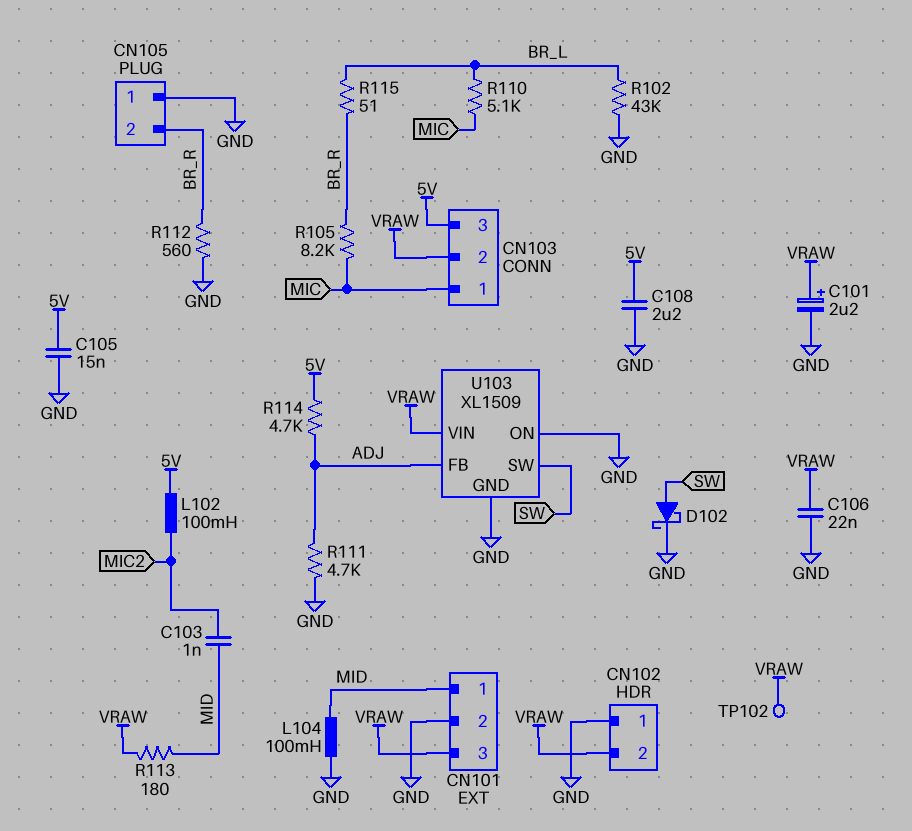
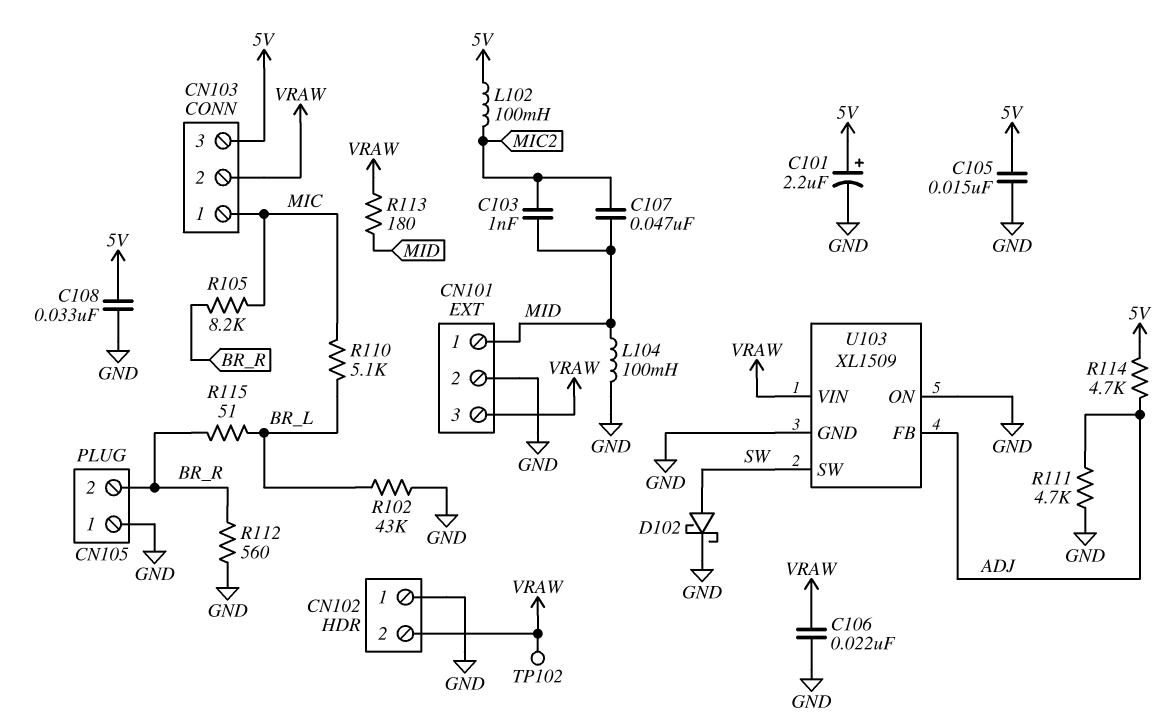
C101: 2.2uF (plus VRAW, minus GND) -> 2.2uF (plus 5V, minus GND)
C107: none -> 47nF (MIC2, MID)
C108: 2.2uF (5V, GND) -> 33nF (5V, GND)

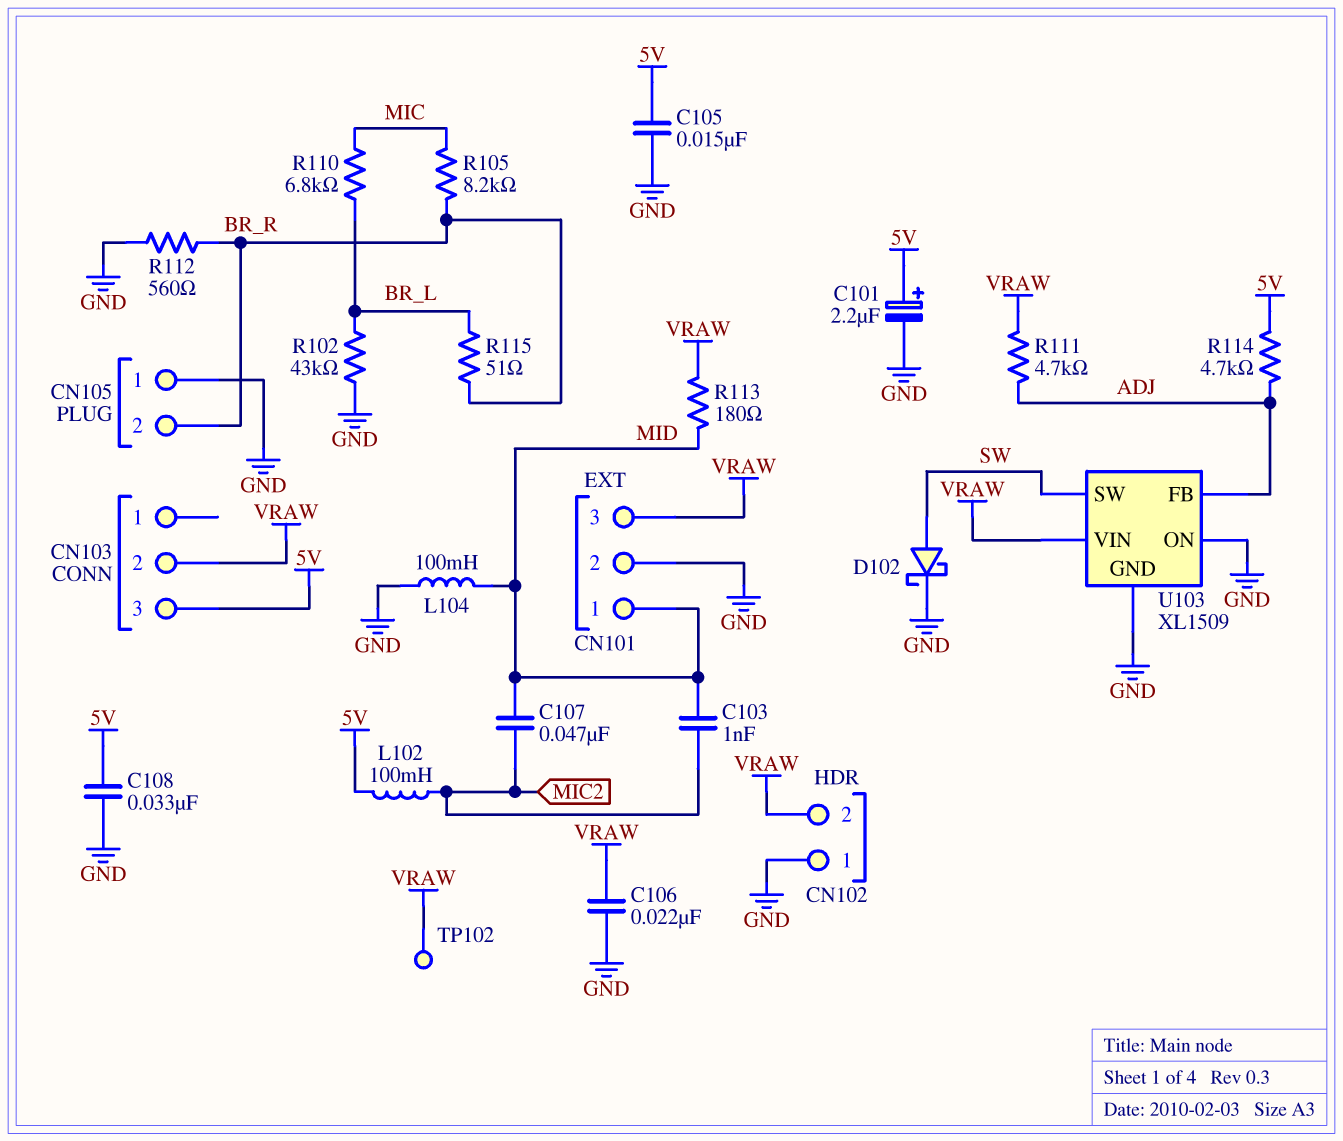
CN103 pin 1: MIC -> none
R110: 5.1k (BR_L, MIC) -> 6.8k (BR_L, MIC)
R111: 4.7k (ADJ, GND) -> 4.7k (ADJ, VRAW)

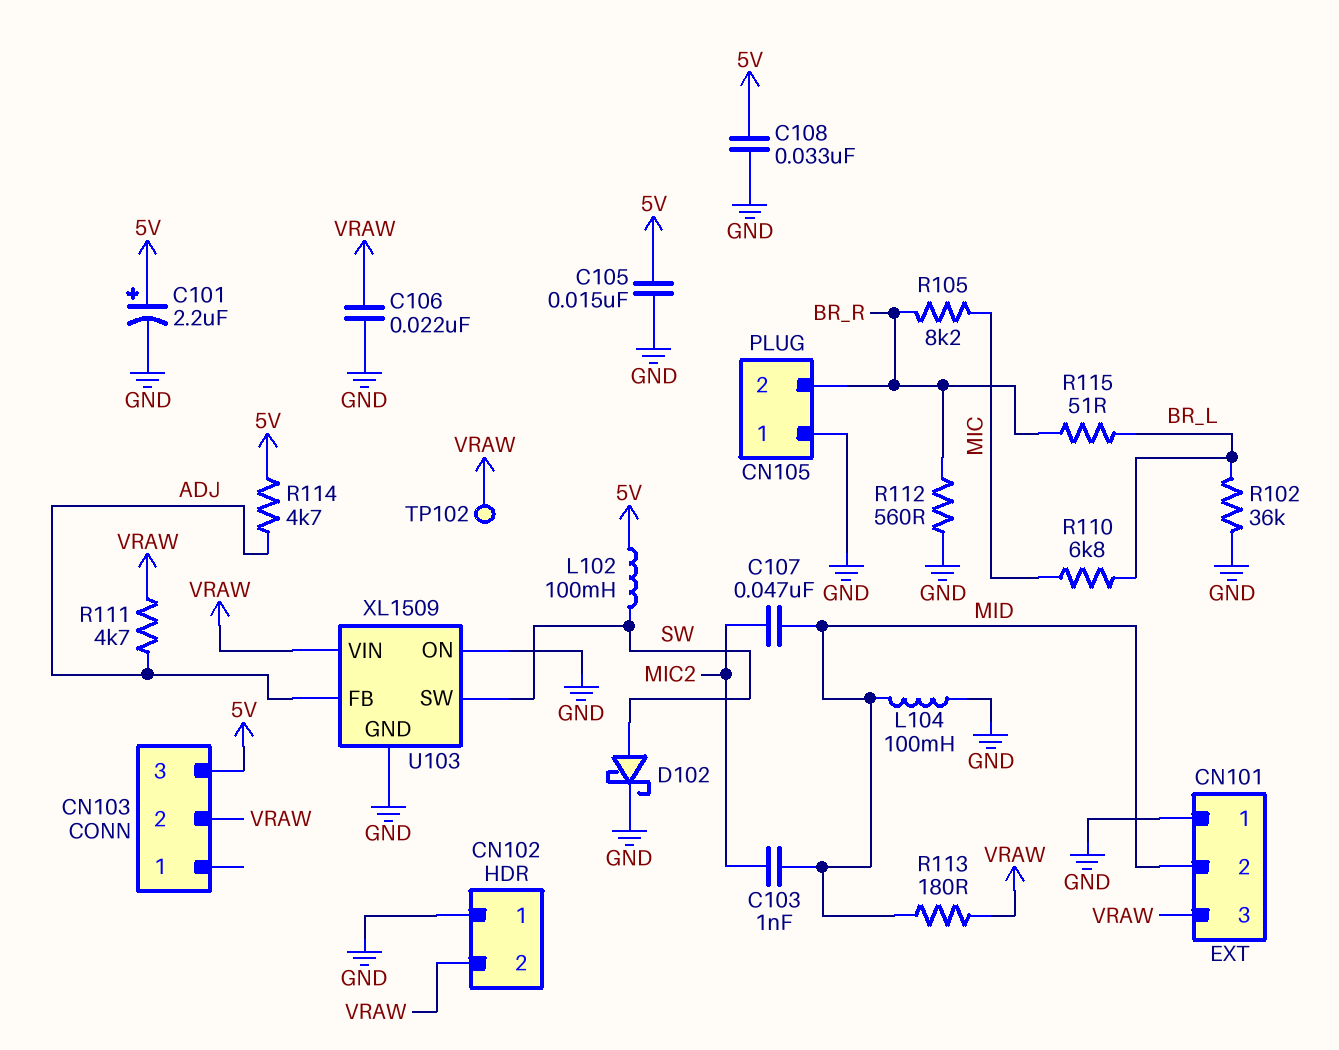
CN101 pin 1: MID -> GND
CN101 pin 2: GND -> MID
L102: 100mH (5V, MIC2) -> 100mH (5V, SW)
R102: 43k (BR_L, GND) -> 36k (BR_L, GND)

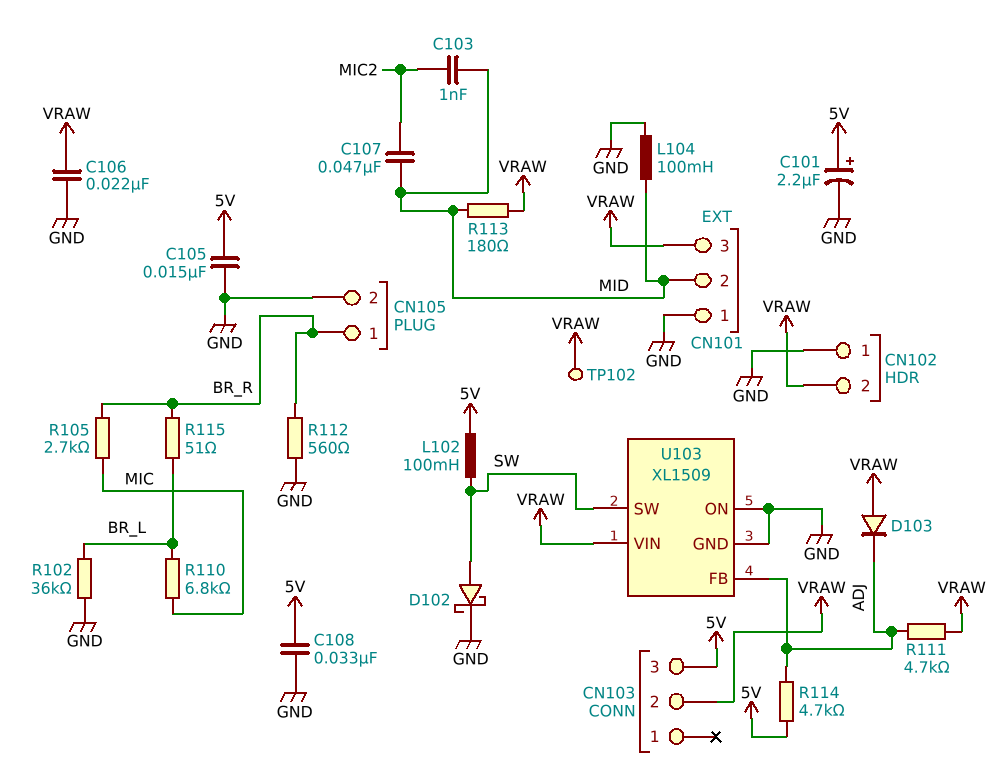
CN105 pin 1: GND -> BR_R
CN105 pin 2: BR_R -> GND
D103: none -> diode (A VRAW, K ADJ)
R105: 8.2k (BR_R, MIC) -> 2.7k (BR_R, MIC)

